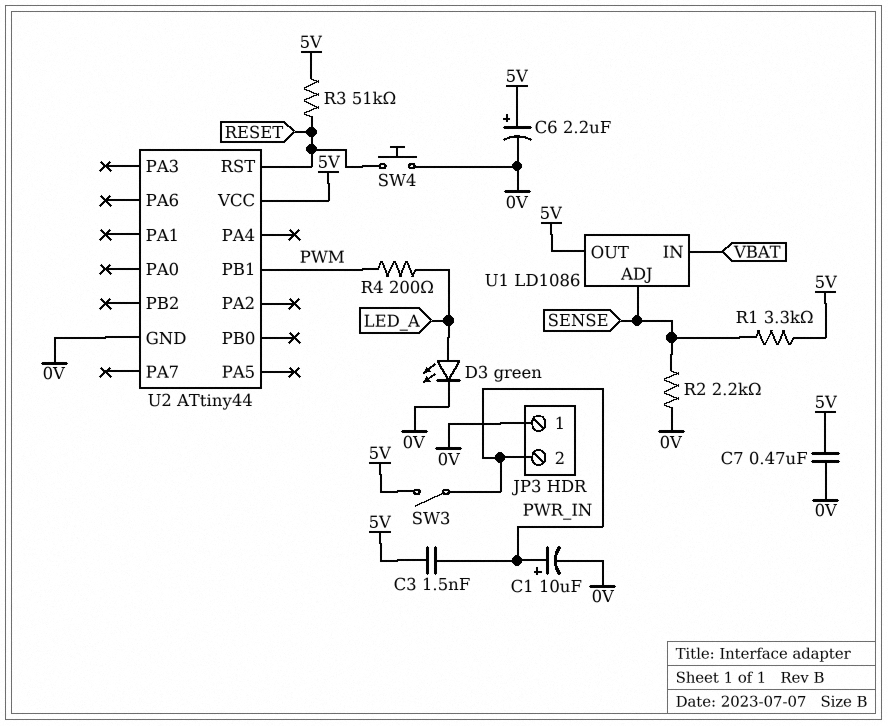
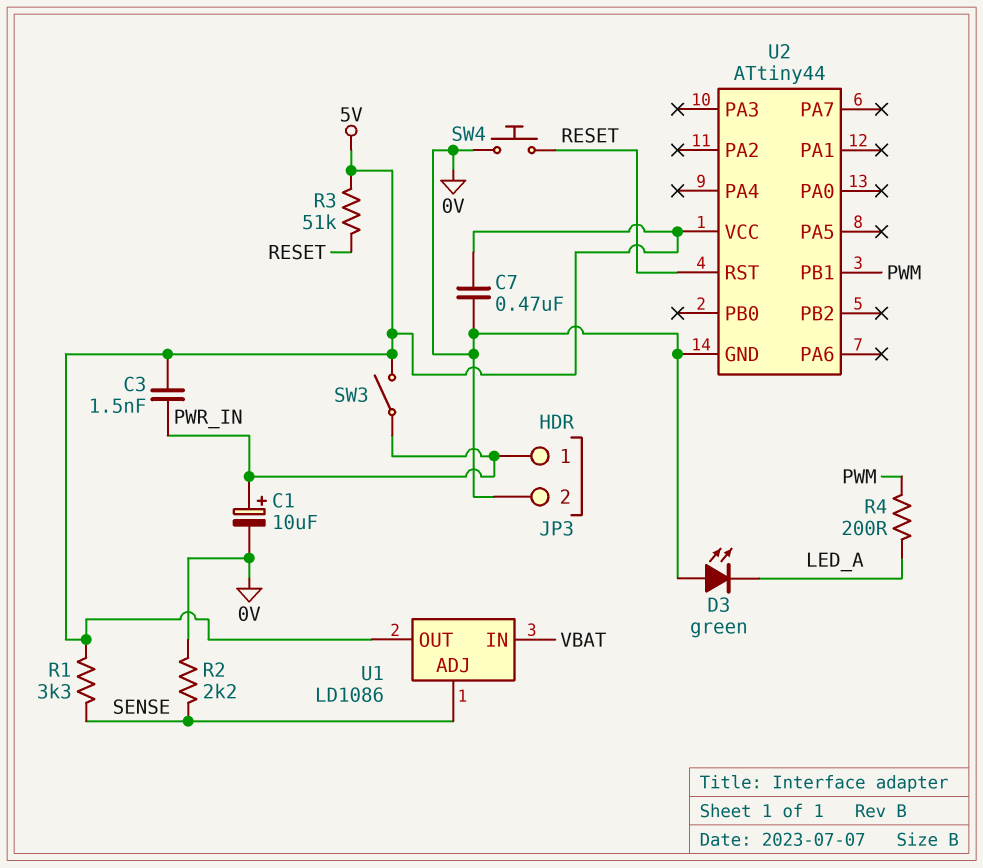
C6: 2.2uF (plus 5V, minus 0V) -> none
D3: LED green (A LED_A, K 0V) -> LED green (A 0V, K LED_A)
JP3 pin 1: 0V -> PWR_IN
JP3 pin 2: PWR_IN -> 0V

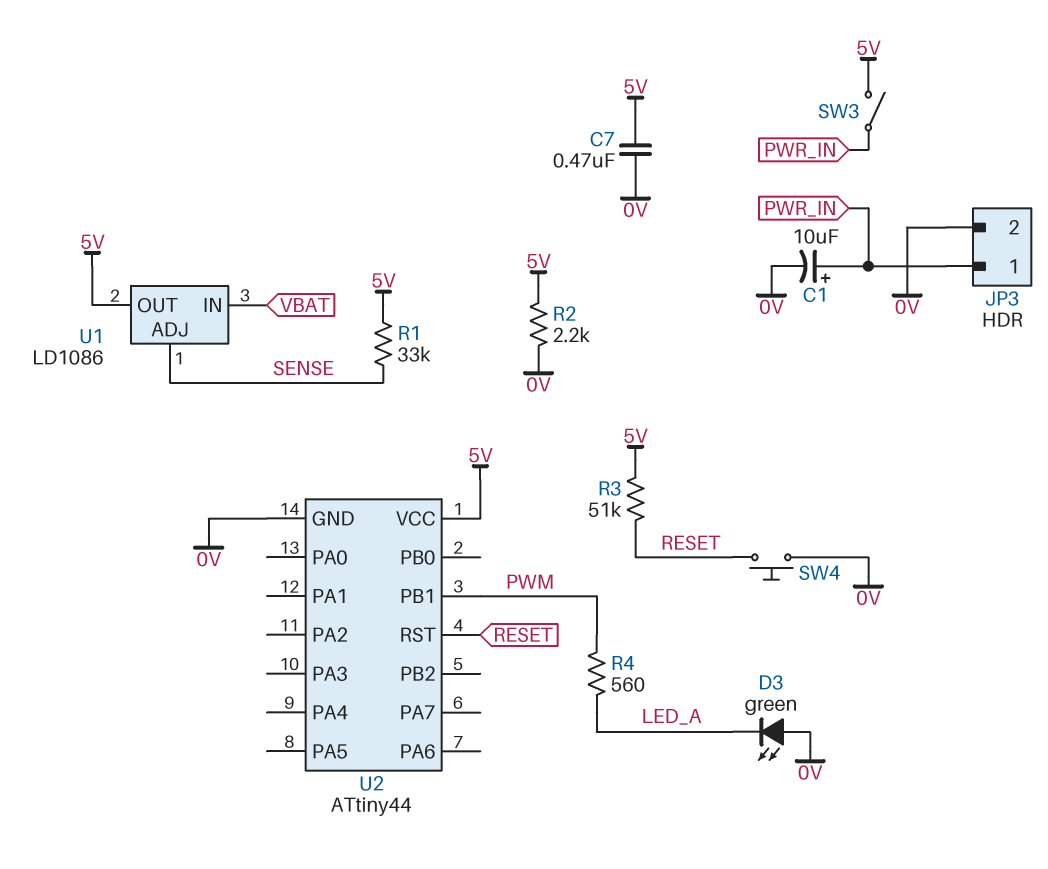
C3: 1.5nF (5V, PWR_IN) -> none
R1: 3.3k (5V, SENSE) -> 33k (5V, SENSE)
R2: 2.2k (0V, SENSE) -> 2.2k (0V, 5V)
R4: 200 (LED_A, PWM) -> 560 (LED_A, PWM)

